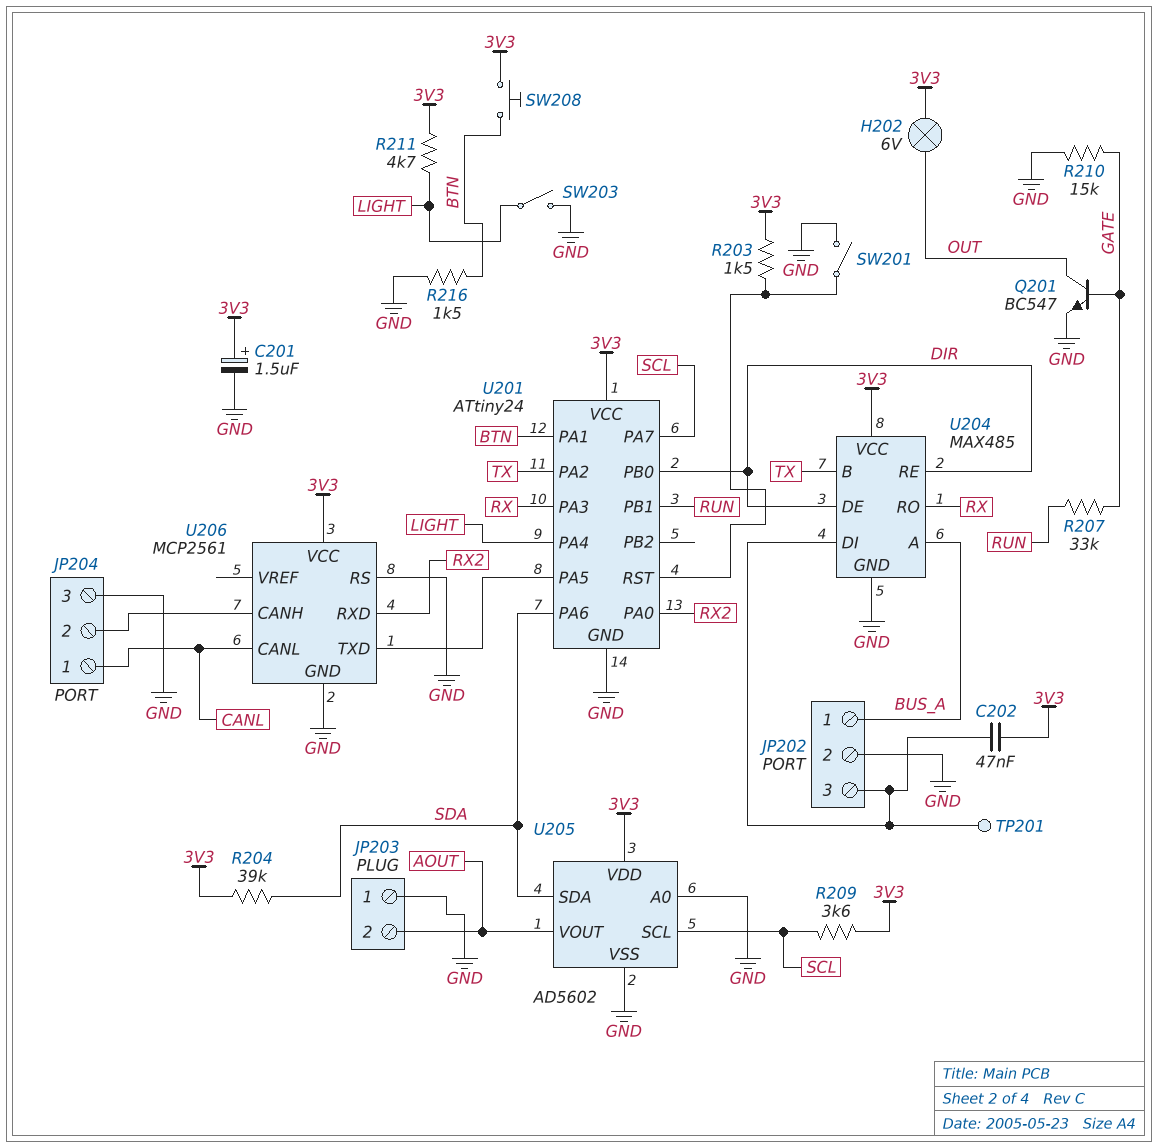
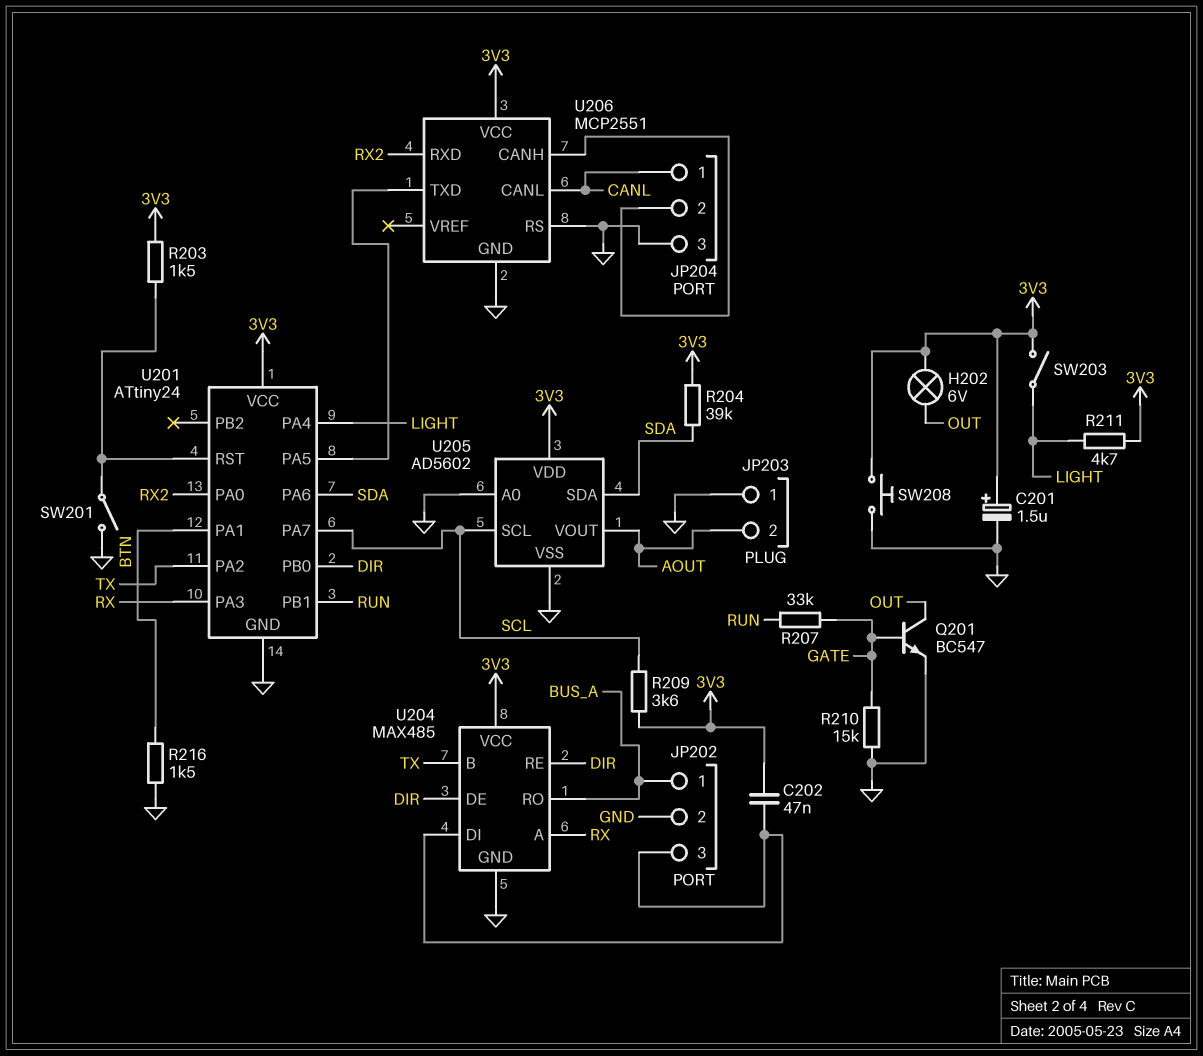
SW203: switch (GND, LIGHT) -> switch (3V3, LIGHT)
SW208: button (3V3, BTN) -> button (3V3, GND)
TP201: test point (JP202/3) -> none
U204 pin A: BUS_A -> RX
U204 pin RO: RX -> BUS_A
U206: MCP2561 -> MCP2551

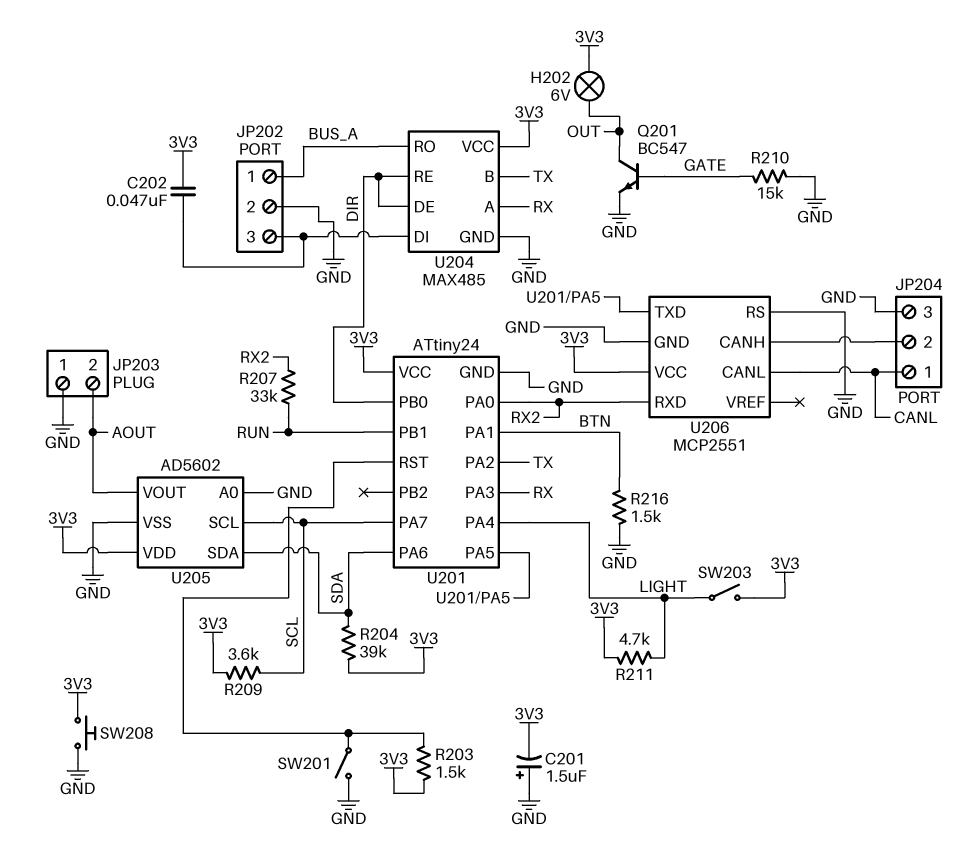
C201: 1.5uF (plus 3V3, minus GND) -> 1.5uF (plus GND, minus 3V3)
R207: 33k (GATE, RUN) -> 33k (RUN, RX2)

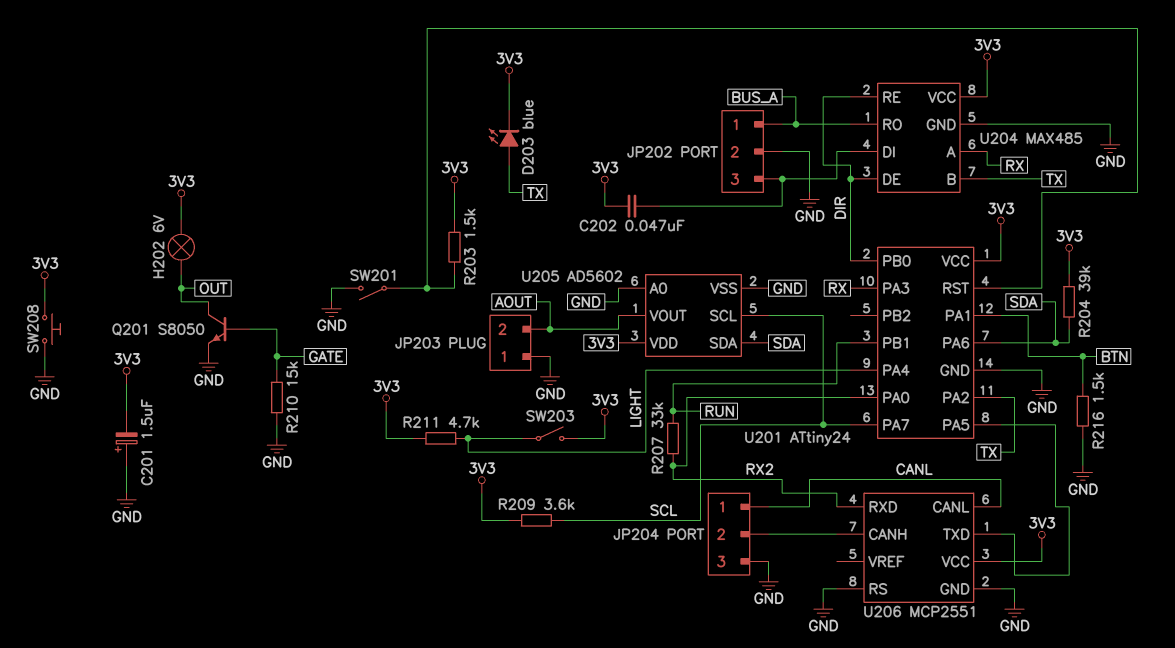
D203: none -> LED blue (A TX, K 3V3)
Q201: NPN BC547 (B GATE, C OUT, E GND) -> NPN S8050 (B GATE, C OUT, E GND)

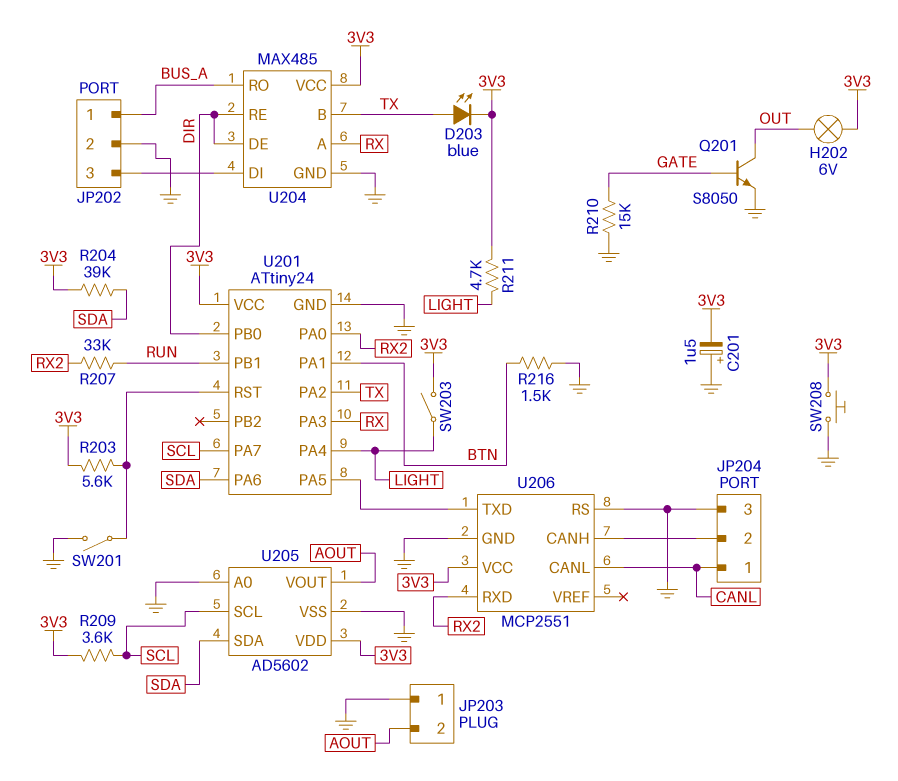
C202: 47nF (3V3, JP202/3) -> none
R203: 1.5k (3V3, U201/RST) -> 5.6k (3V3, U201/RST)

